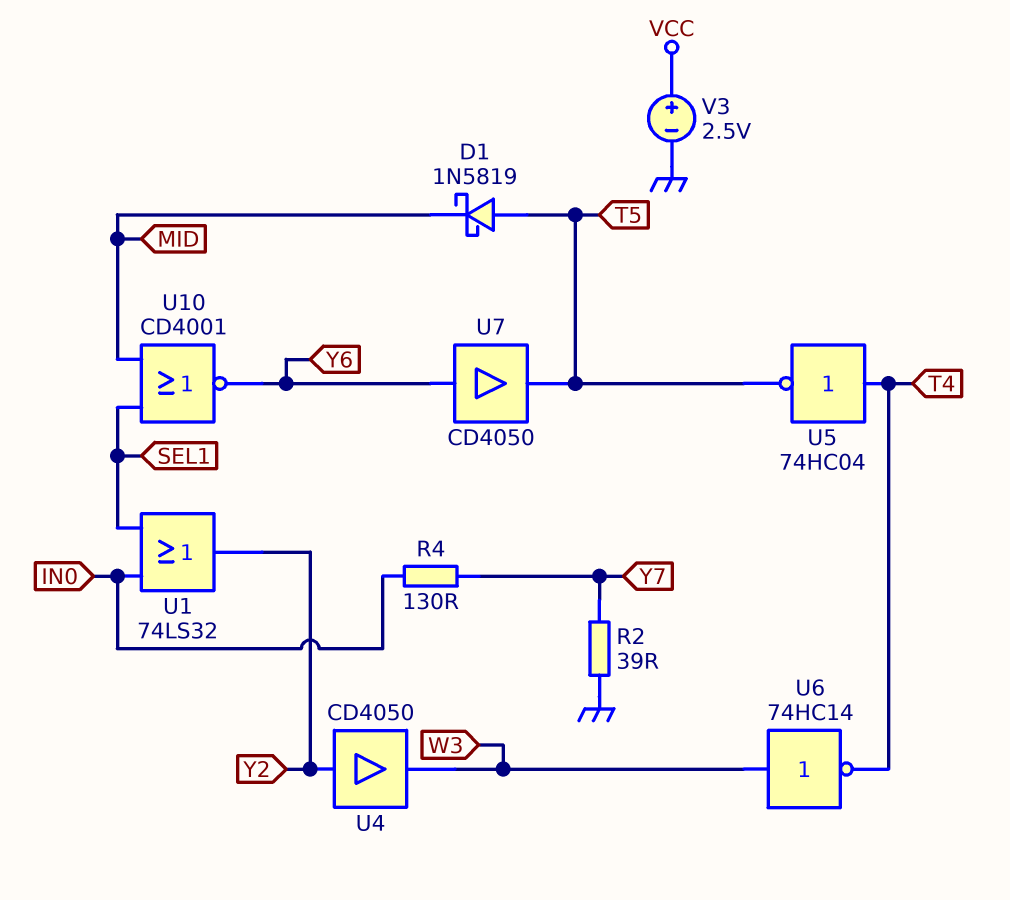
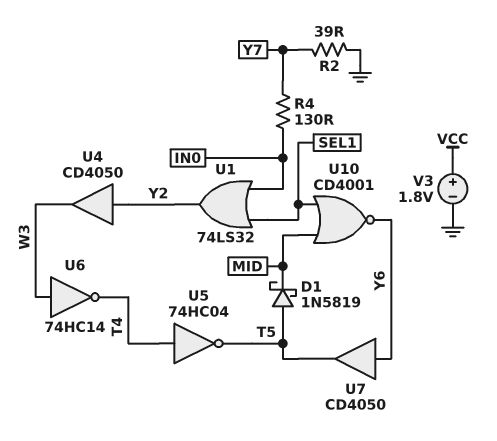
V3: 2.5V (plus VCC, minus GND) -> 1.8V (plus VCC, minus GND)

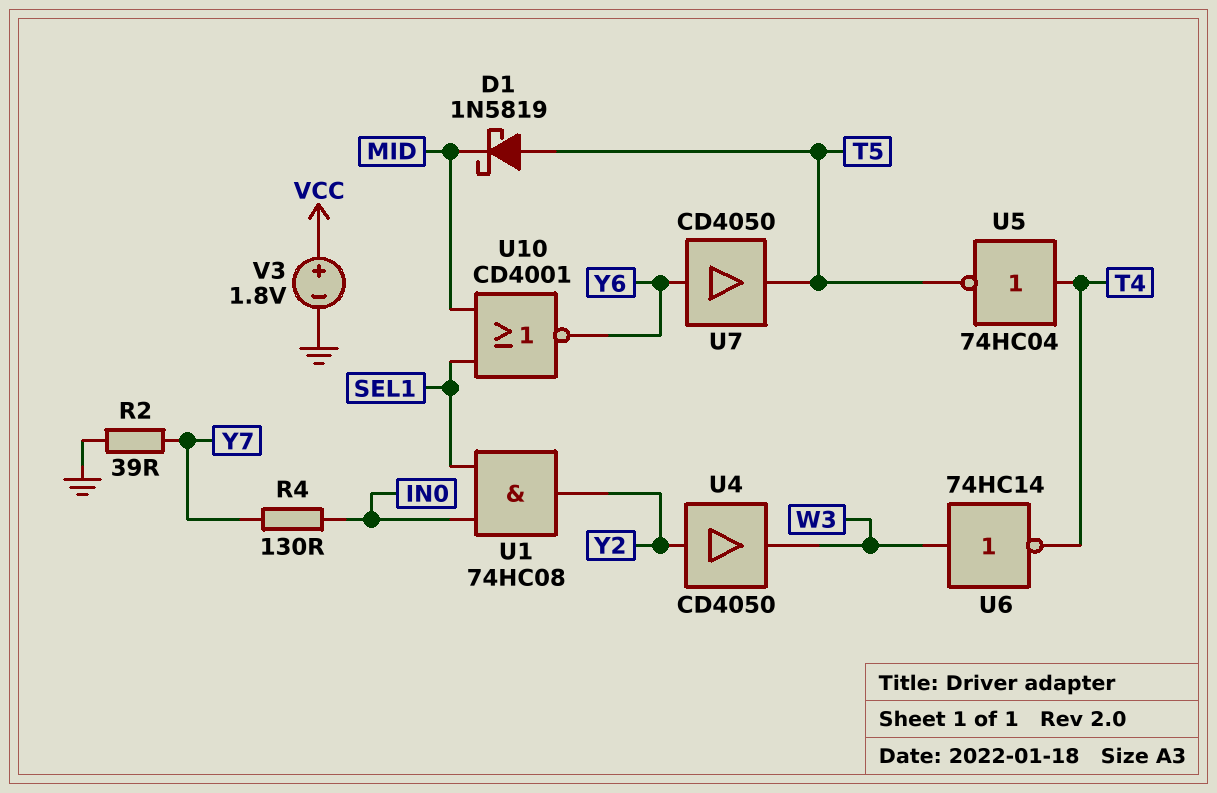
U1: OR 74LS32 (in IN0, in SEL1, out Y2) -> AND 74HC08 (in IN0, in SEL1, out Y2)

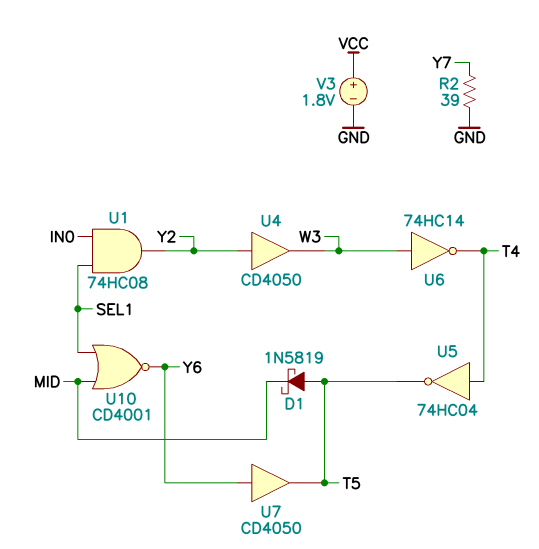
R4: 130 (IN0, Y7) -> none

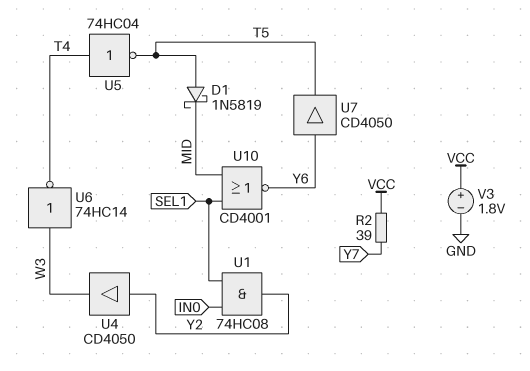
R2: 39 (GND, Y7) -> 39 (VCC, Y7)

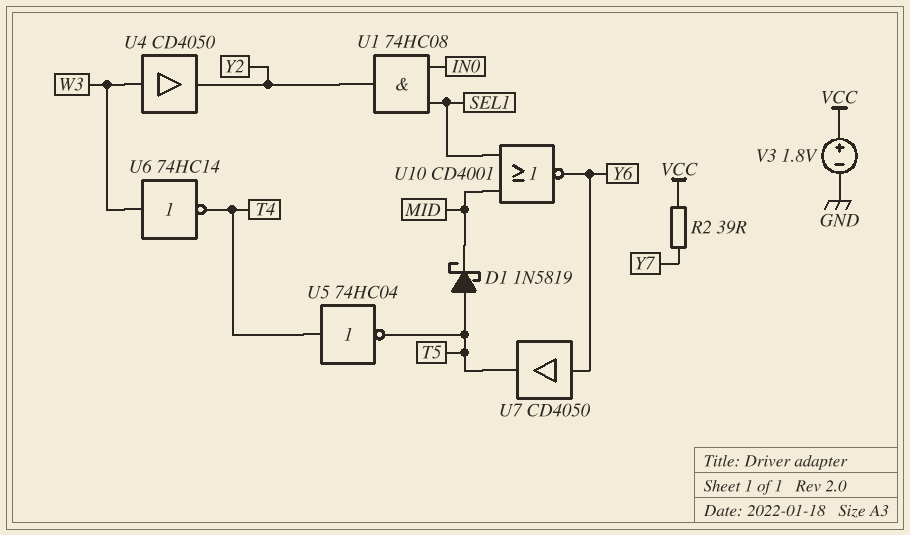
U4: buffer CD4050 (in Y2, out W3) -> buffer CD4050 (in W3, out Y2)

